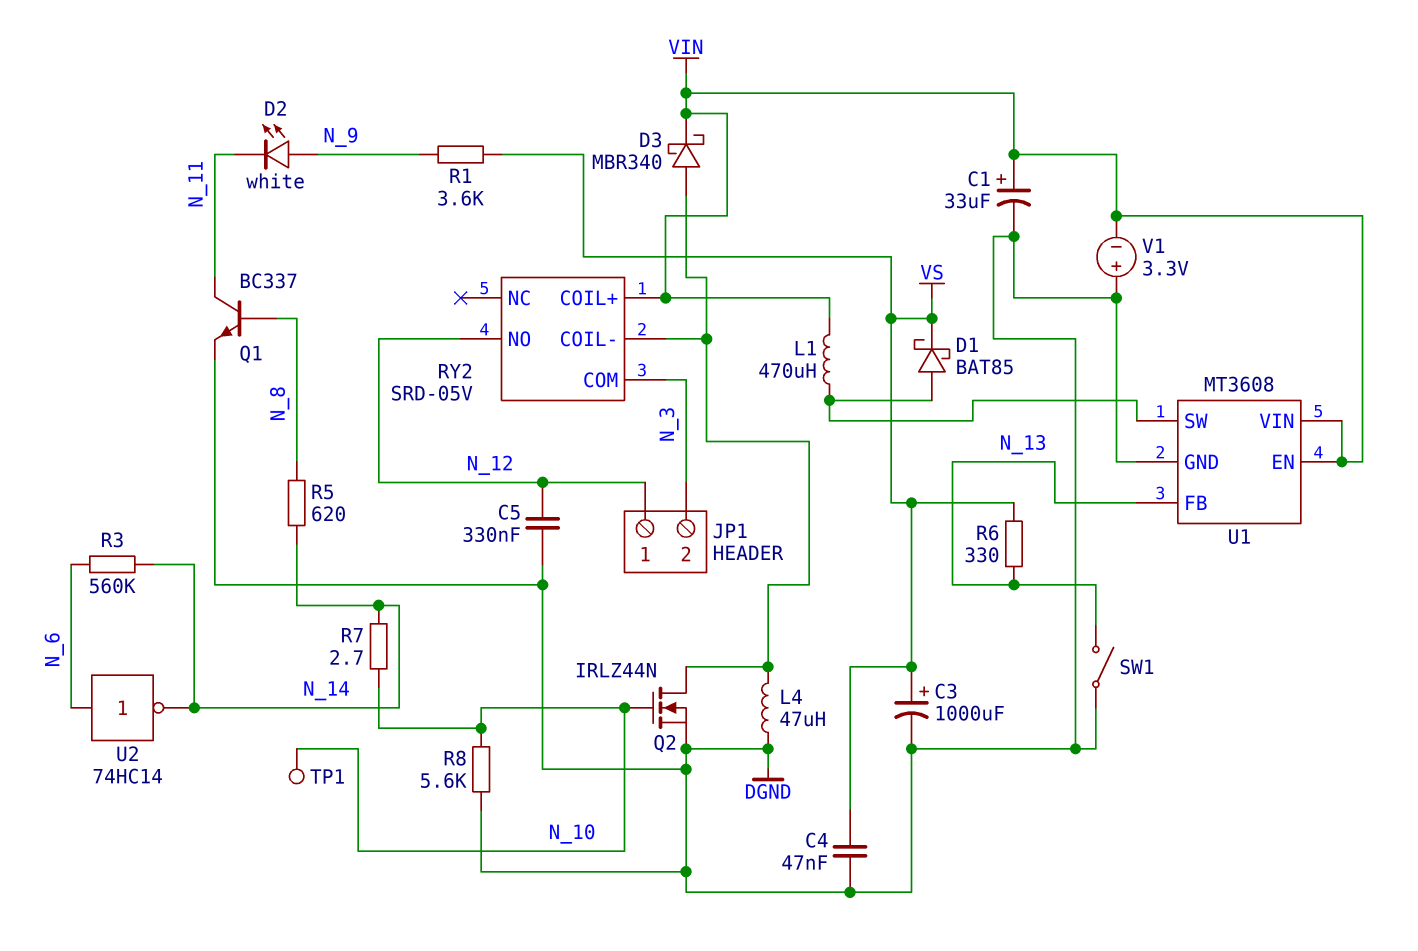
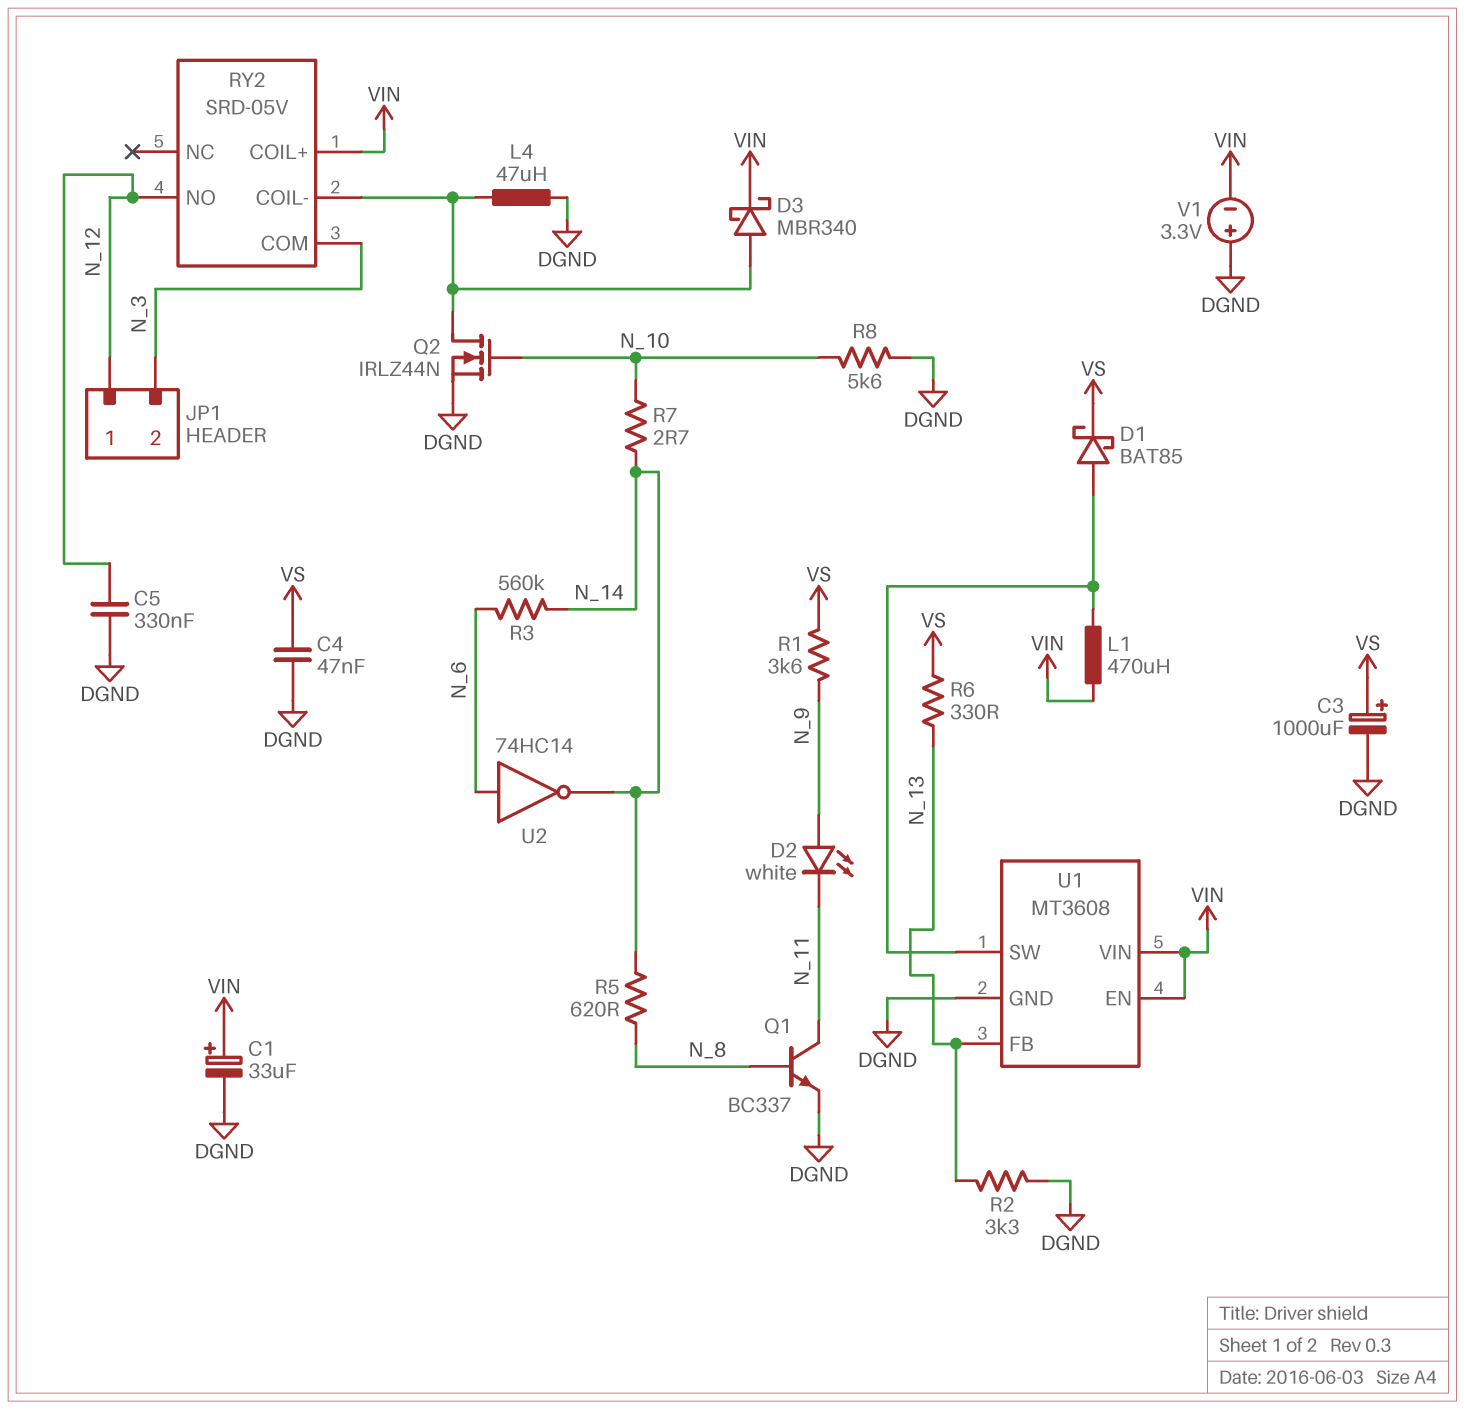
R2: none -> 3.3k (DGND, N_13)
SW1: switch (DGND, N_13) -> none
TP1: test point (N_10) -> none

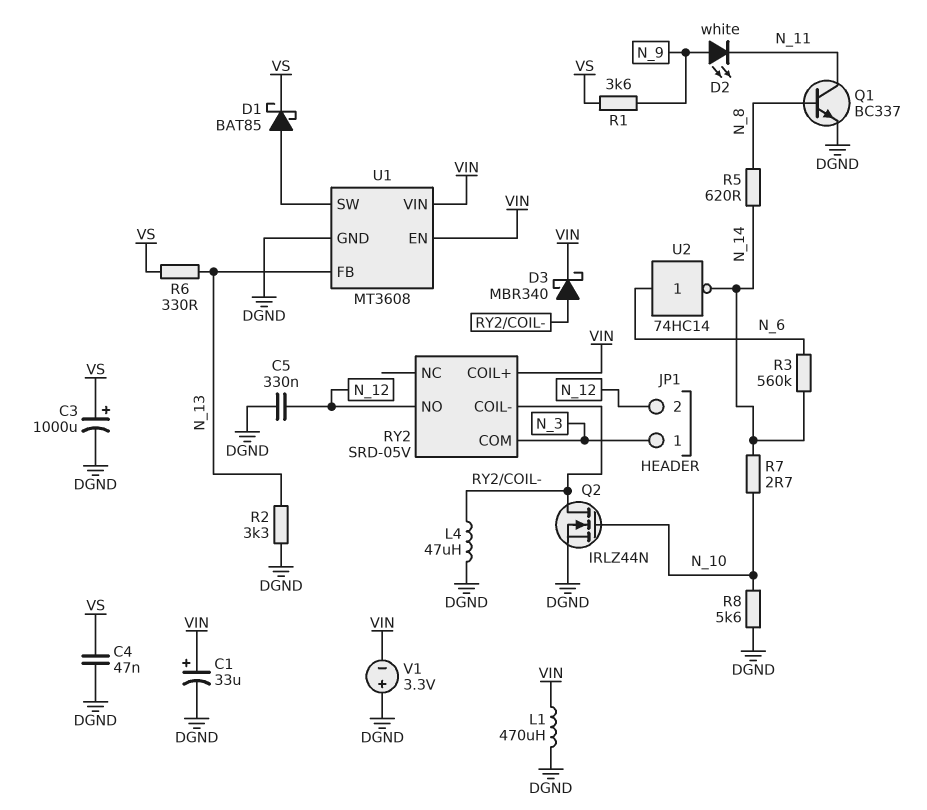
JP1 pin 1: N_12 -> N_3
JP1 pin 2: N_3 -> N_12
L1: 470uH (U1/SW, VIN) -> 470uH (DGND, VIN)

